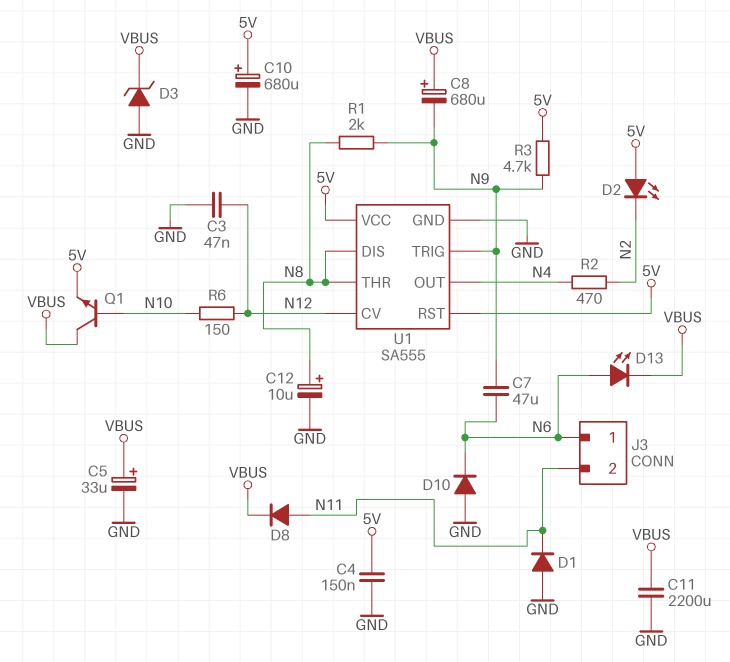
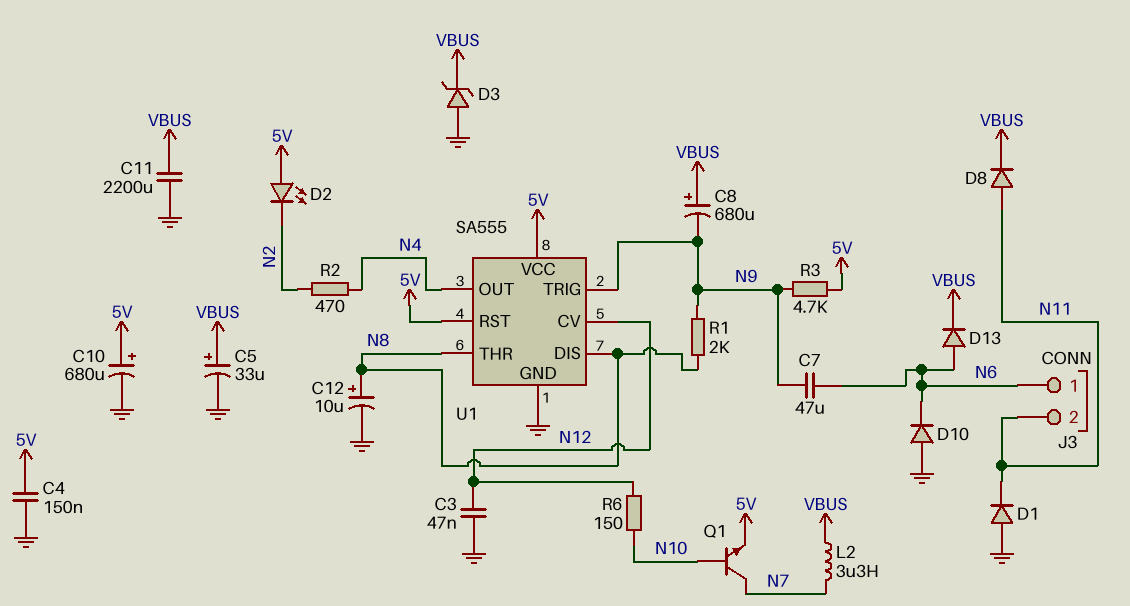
D13: LED (A N6, K VBUS) -> diode (A N6, K VBUS)
L2: none -> 3.3uH (N7, VBUS)
Q1: NPN (B N10, C VBUS, E 5V) -> NPN (B N10, C N7, E 5V)

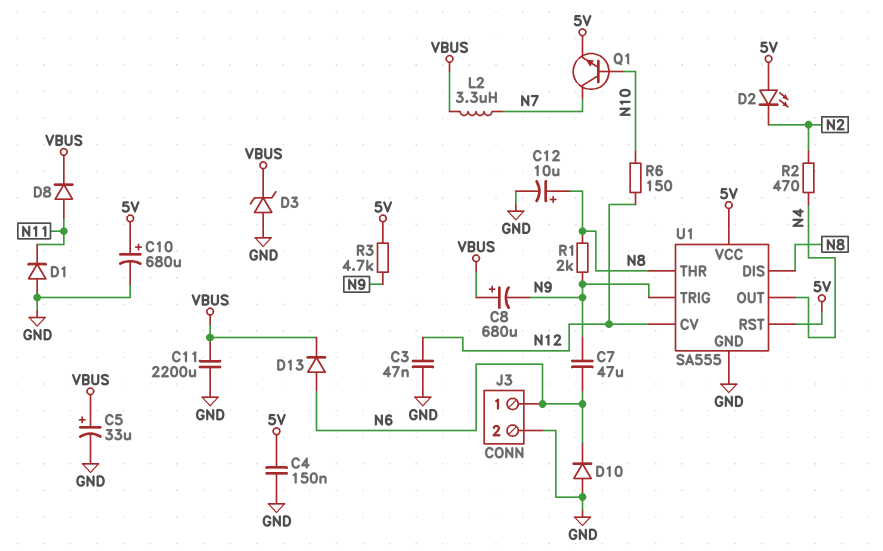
J3 pin 2: N11 -> GND

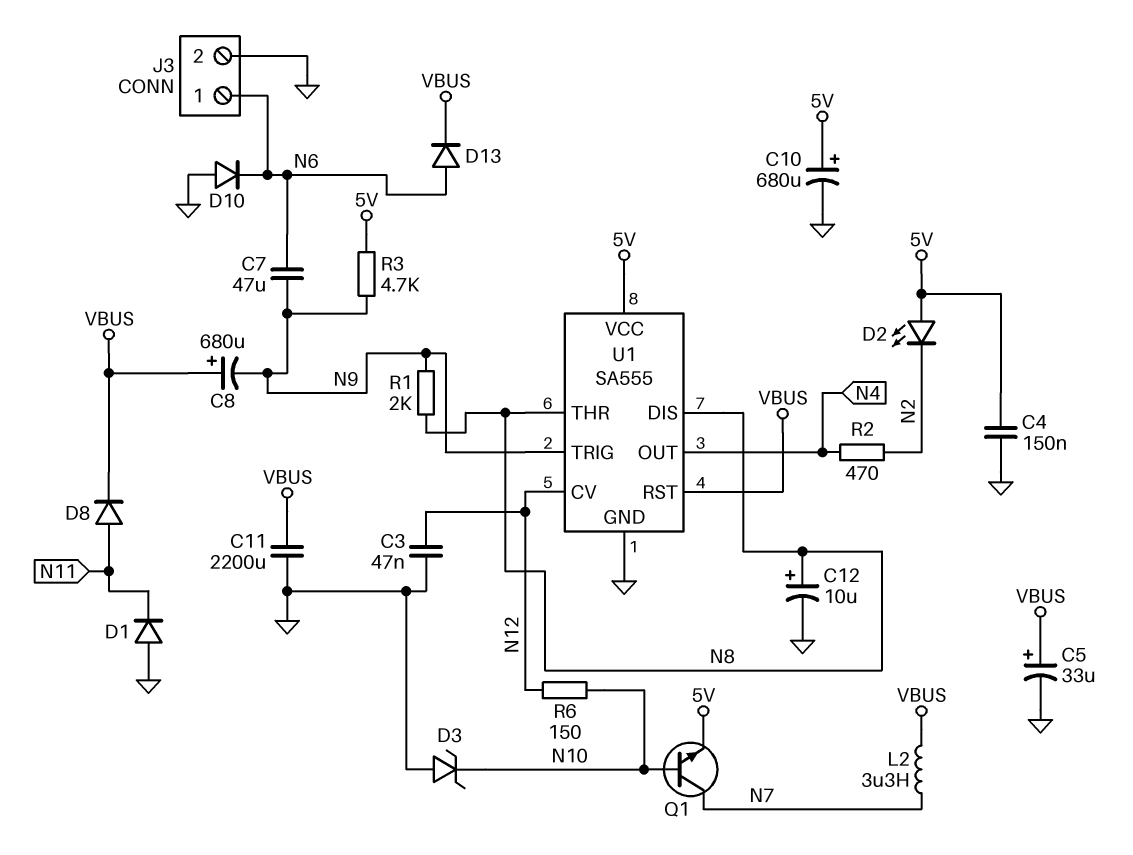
D3: zener (A GND, K VBUS) -> zener (A GND, K N10)
U1 pin RST: 5V -> VBUS

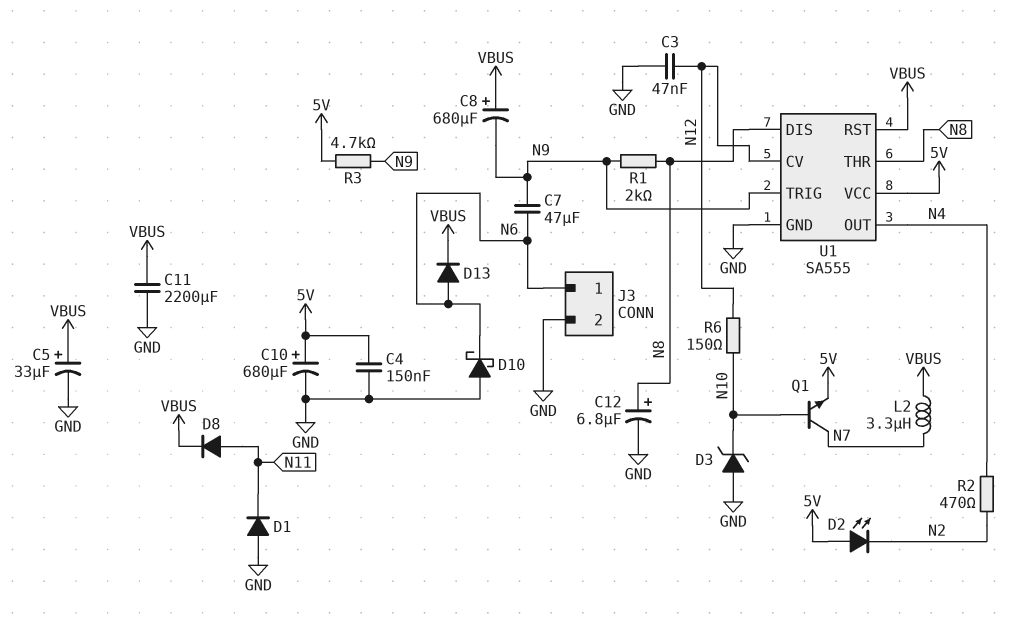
C12: 10uF (plus N8, minus GND) -> 6.8uF (plus N8, minus GND)
D10: diode (A GND, K N6) -> schottky (A GND, K N6)

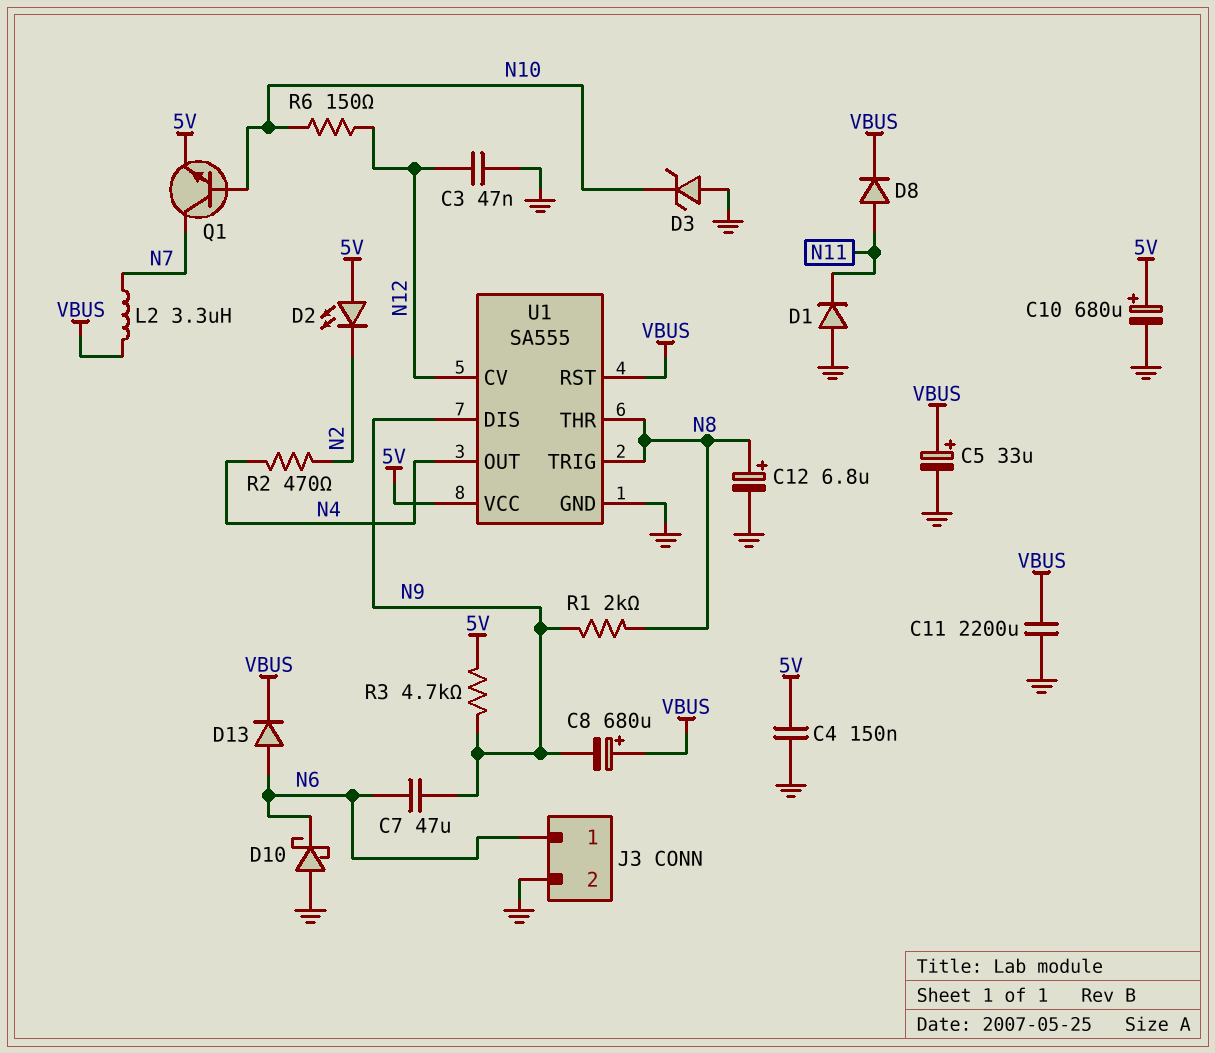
U1 pin DIS: N8 -> N9
U1 pin TRIG: N9 -> N8

